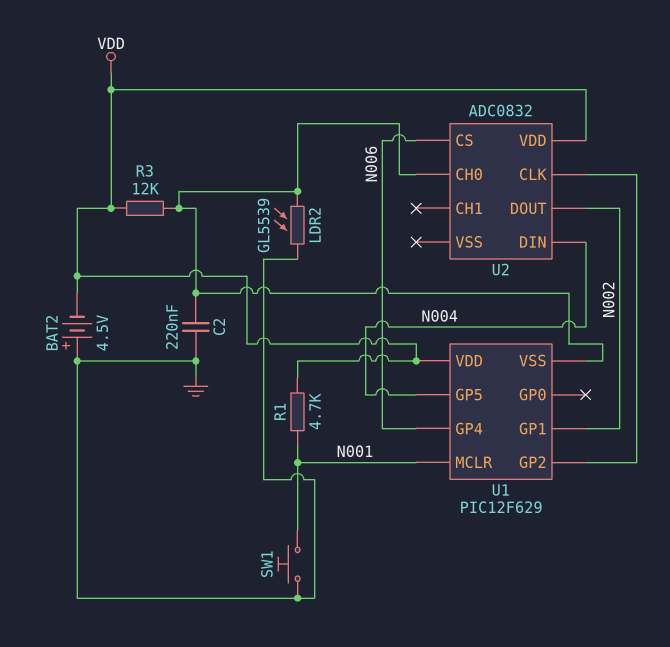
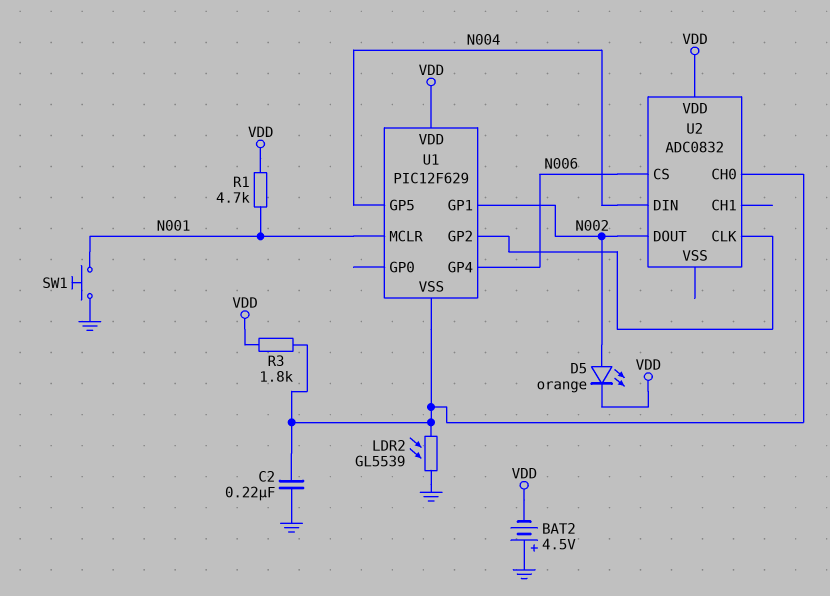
D5: none -> LED orange (A N002, K VDD)
R3: 12k (U1/VSS, VDD) -> 1.8k (U1/VSS, VDD)

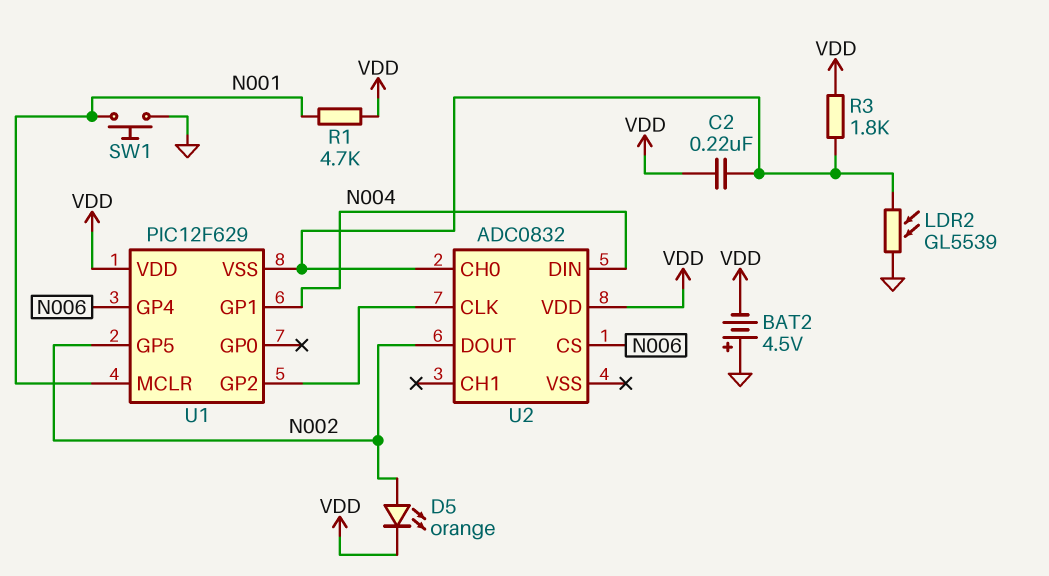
C2: 220nF (GND, U1/VSS) -> 220nF (U1/VSS, VDD)
U1 pin GP1: N002 -> N004
U1 pin GP5: N004 -> N002

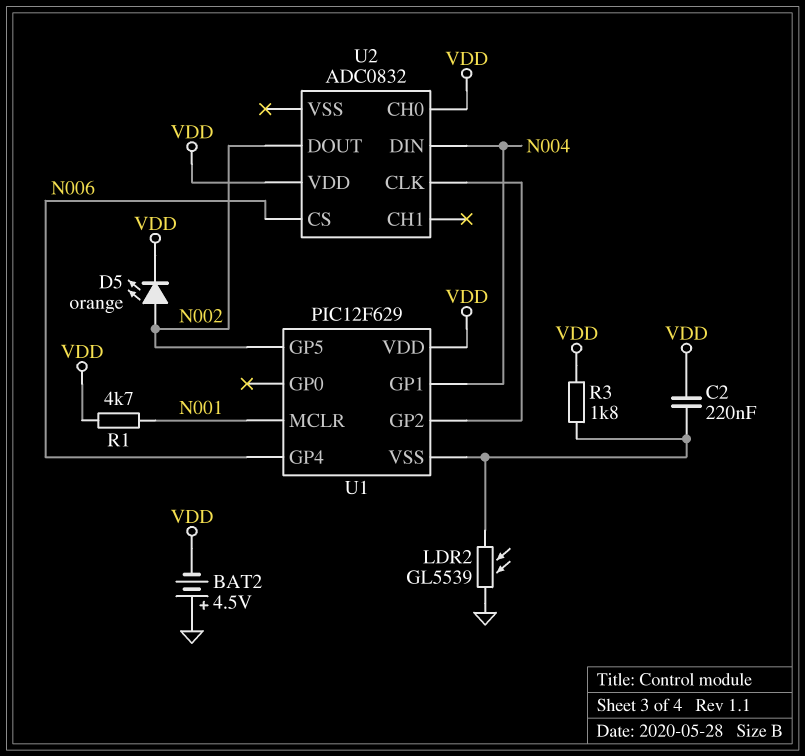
SW1: button (GND, N001) -> none
U2 pin CH0: U1/VSS -> VDD

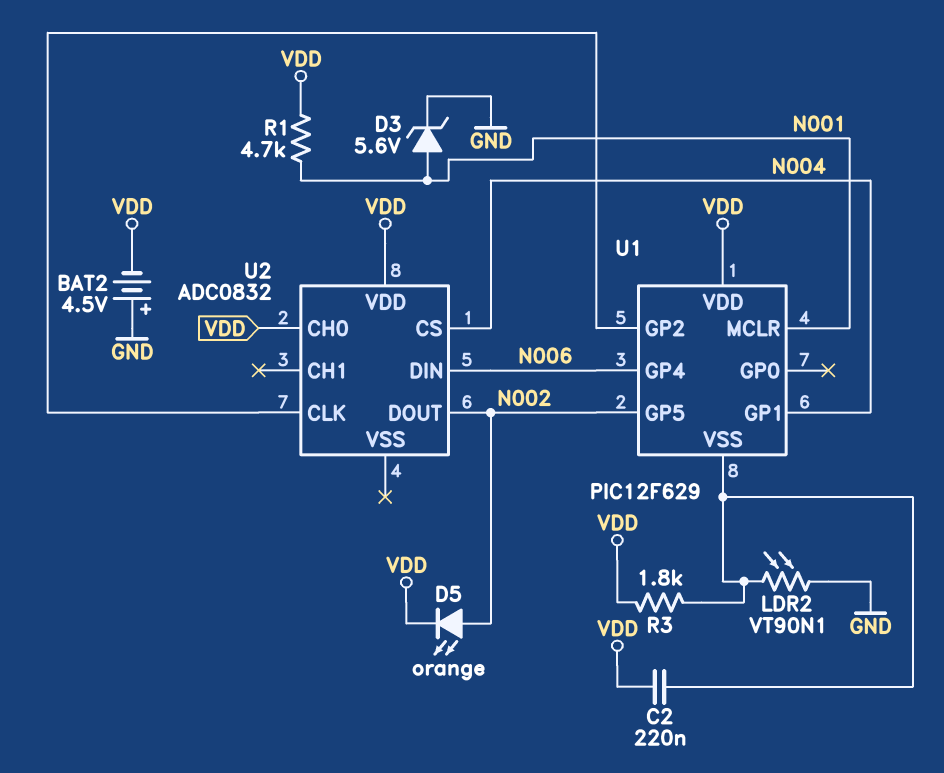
D3: none -> zener 5.6V (A N001, K GND)
LDR2: GL5539 (GND, U1/VSS) -> VT90N1 (GND, U1/VSS)
U2 pin CS: N006 -> N004
U2 pin DIN: N004 -> N006

